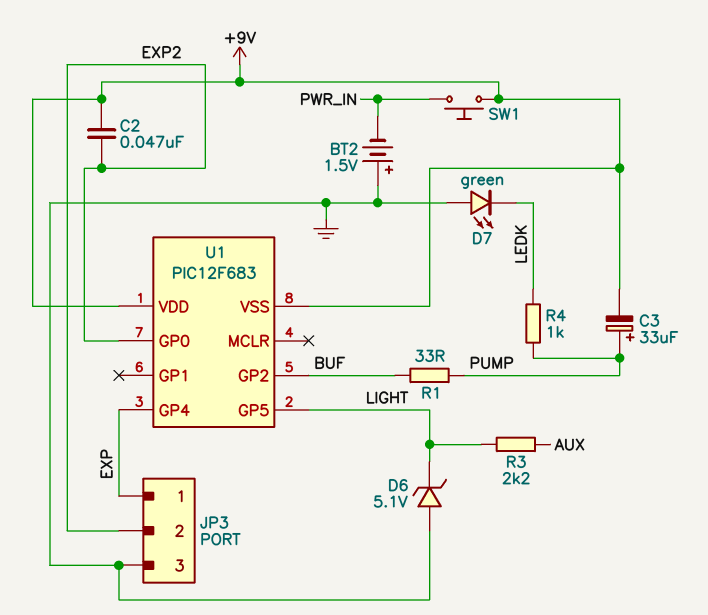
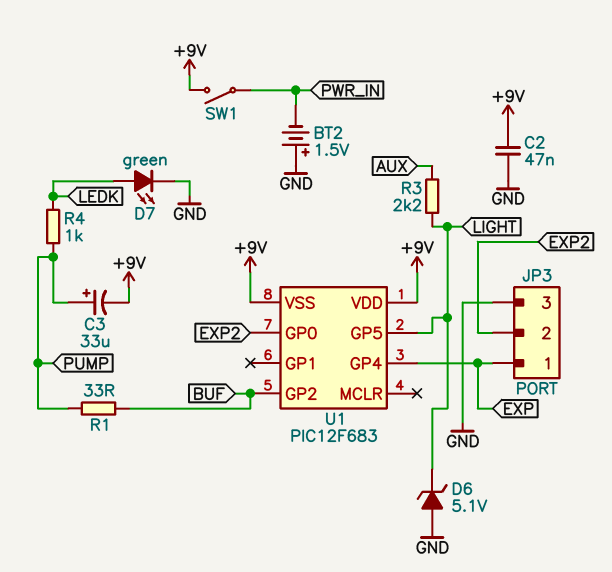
C2: 47nF (+9V, EXP2) -> 47nF (+9V, GND)
D7: LED green (A GND, K LEDK) -> LED green (A LEDK, K GND)
SW1: button (+9V, PWR_IN) -> switch (+9V, PWR_IN)

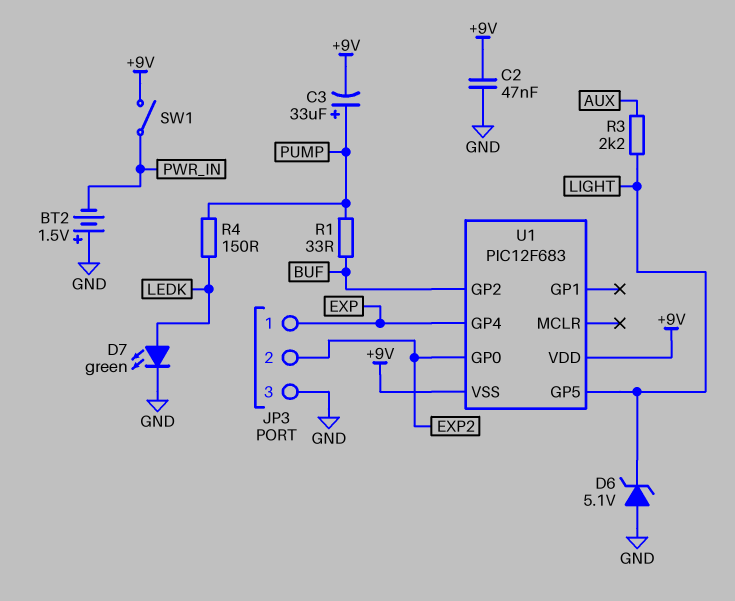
R4: 1k (LEDK, PUMP) -> 150 (LEDK, PUMP)

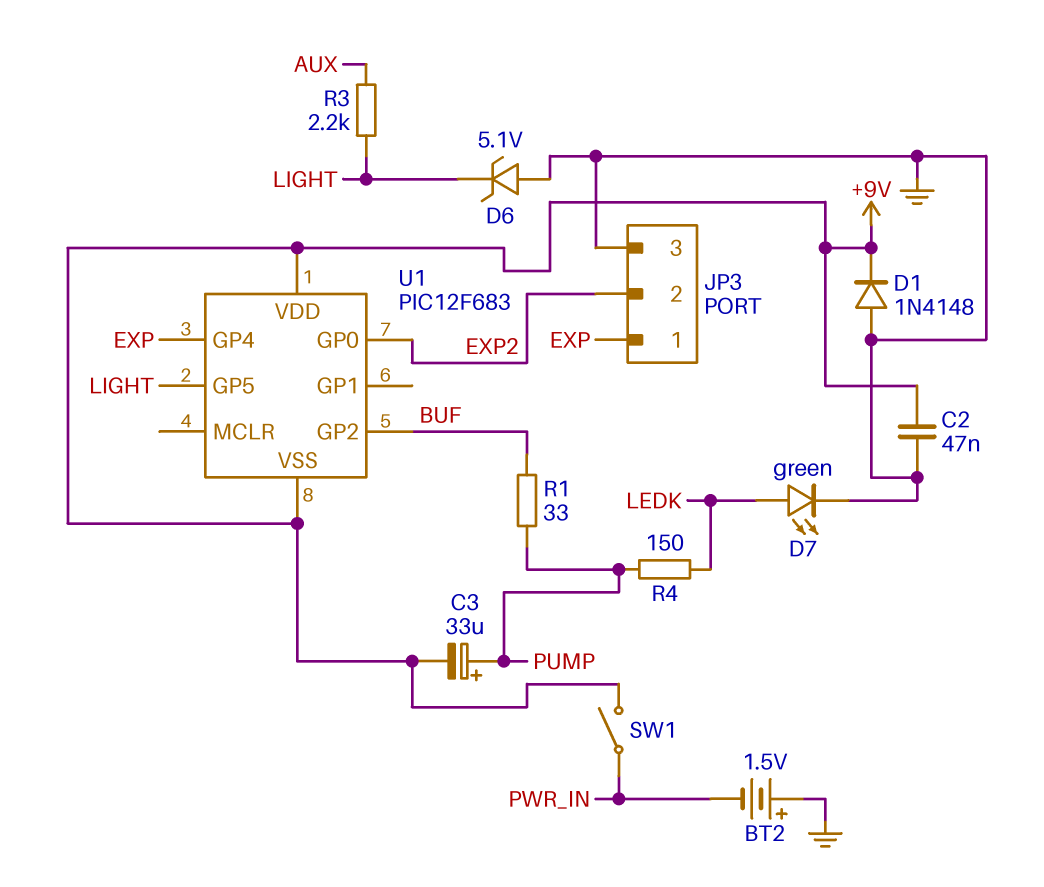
D1: none -> diode 1N4148 (A GND, K +9V)

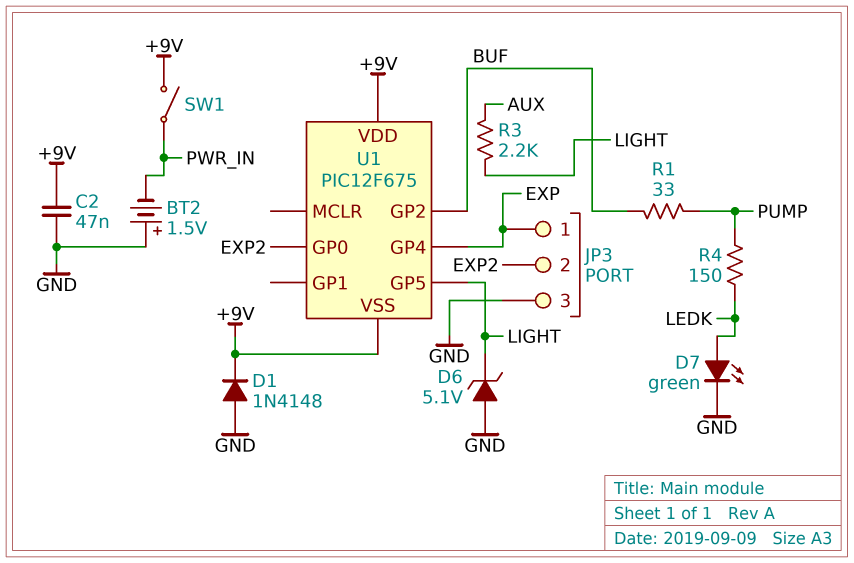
C3: 33uF (plus PUMP, minus +9V) -> none
U1: PIC12F683 -> PIC12F675

